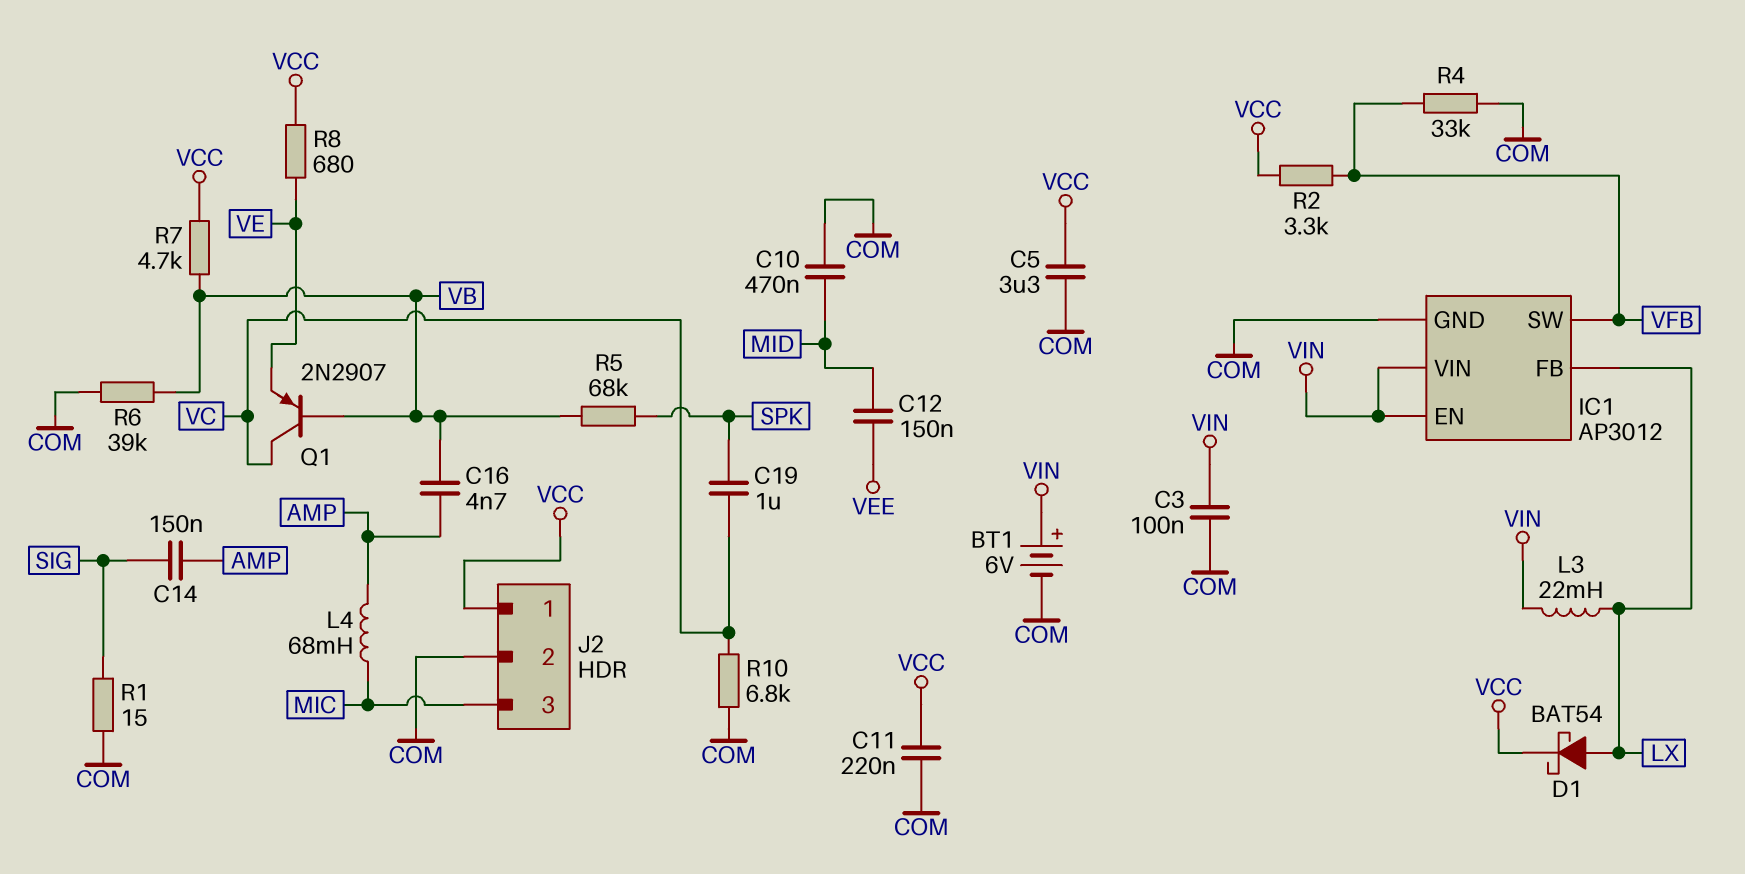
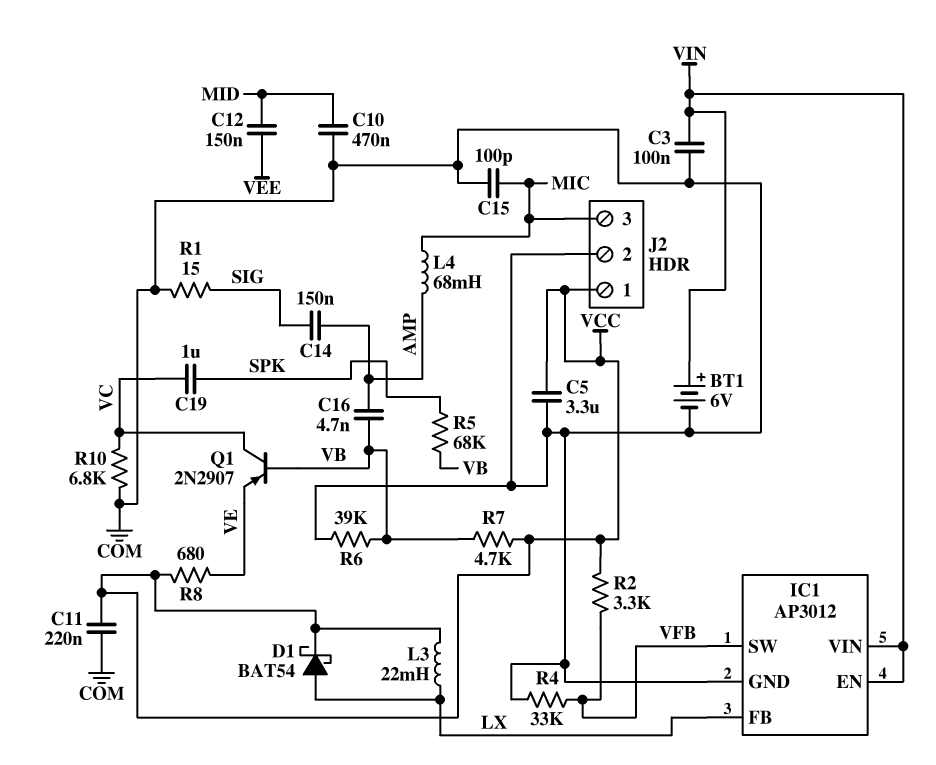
C15: none -> 100pF (COM, MIC)
L3: 22mH (LX, VIN) -> 22mH (LX, VCC)

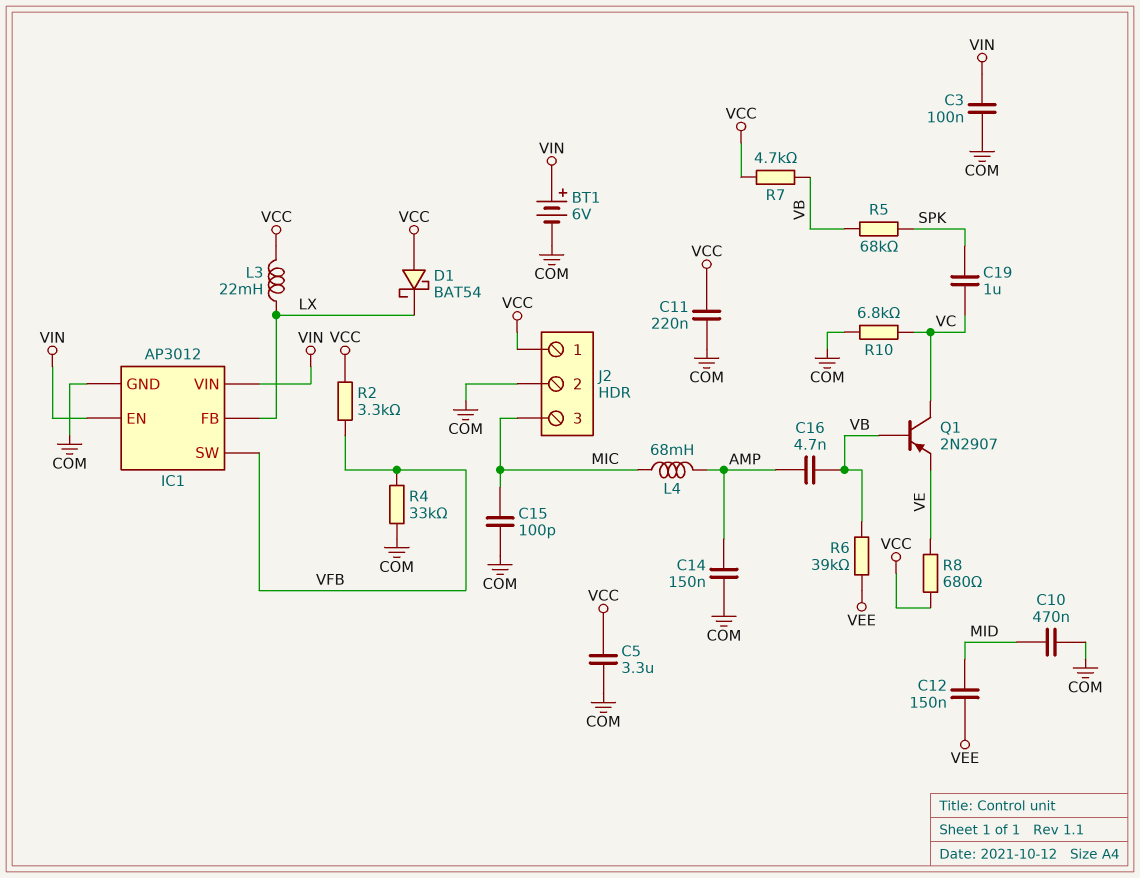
C14: 150nF (AMP, SIG) -> 150nF (AMP, COM)
D1: schottky BAT54 (A LX, K VCC) -> schottky BAT54 (A VCC, K LX)
R1: 15 (COM, SIG) -> none
R6: 39k (COM, VB) -> 39k (VB, VEE)

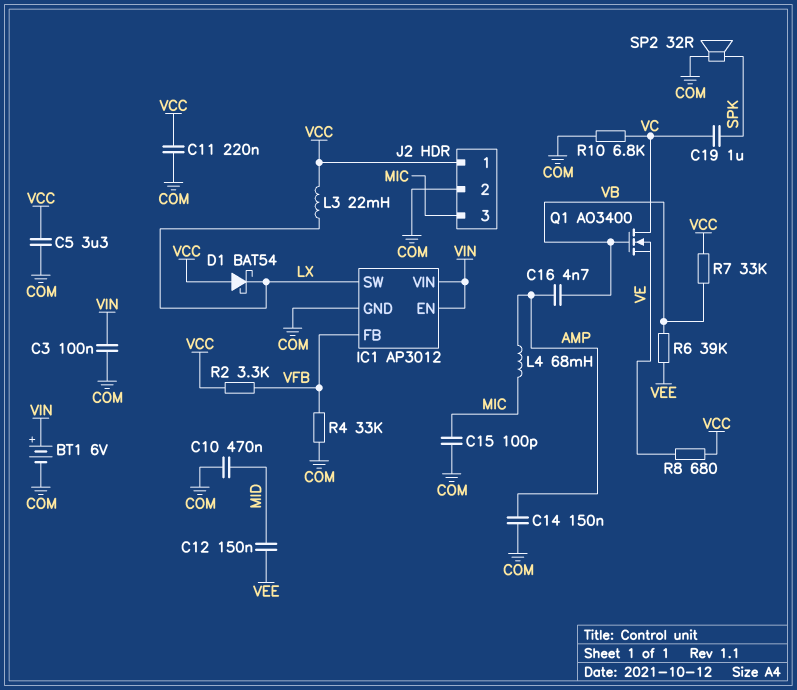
IC1 pin FB: LX -> VFB
IC1 pin SW: VFB -> LX
Q1: PNP 2N2907 (B VB, C VC, E VE) -> NMOS AO3400 (G VB, D VC, S VE)
R5: 68k (SPK, VB) -> none
R7: 4.7k (VB, VCC) -> 33k (VB, VCC)
SP2: none -> speaker 32R (COM, SPK)

